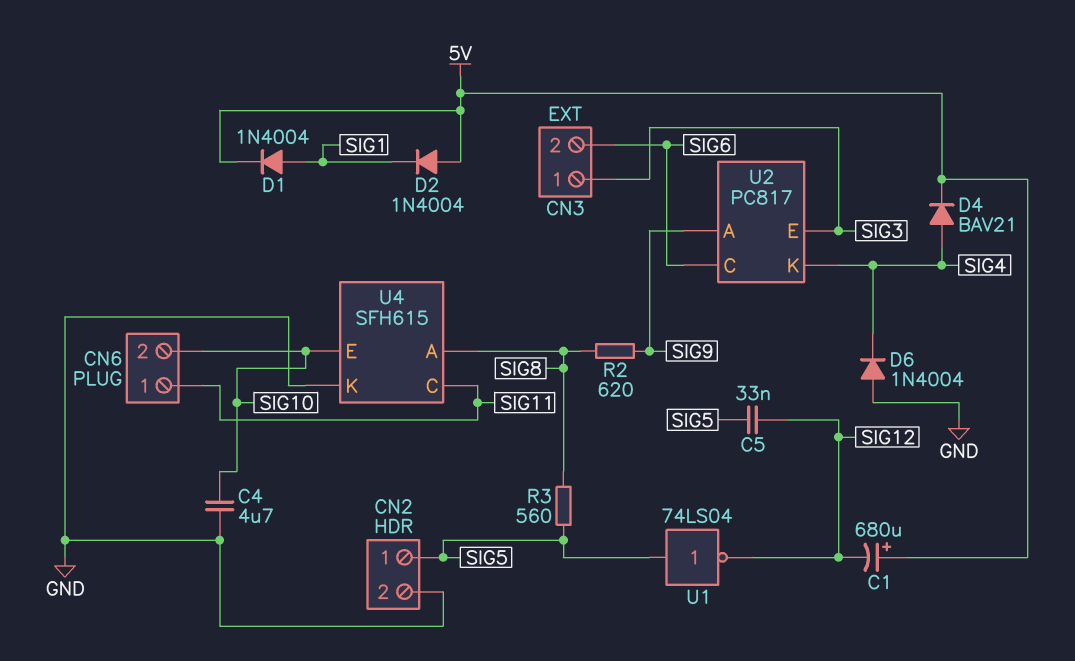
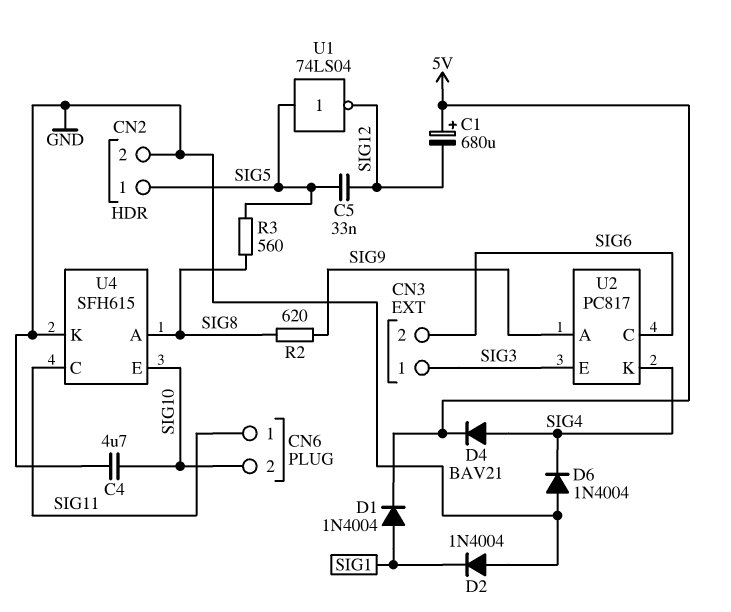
D2: diode 1N4004 (A 5V, K SIG1) -> diode 1N4004 (A GND, K SIG1)

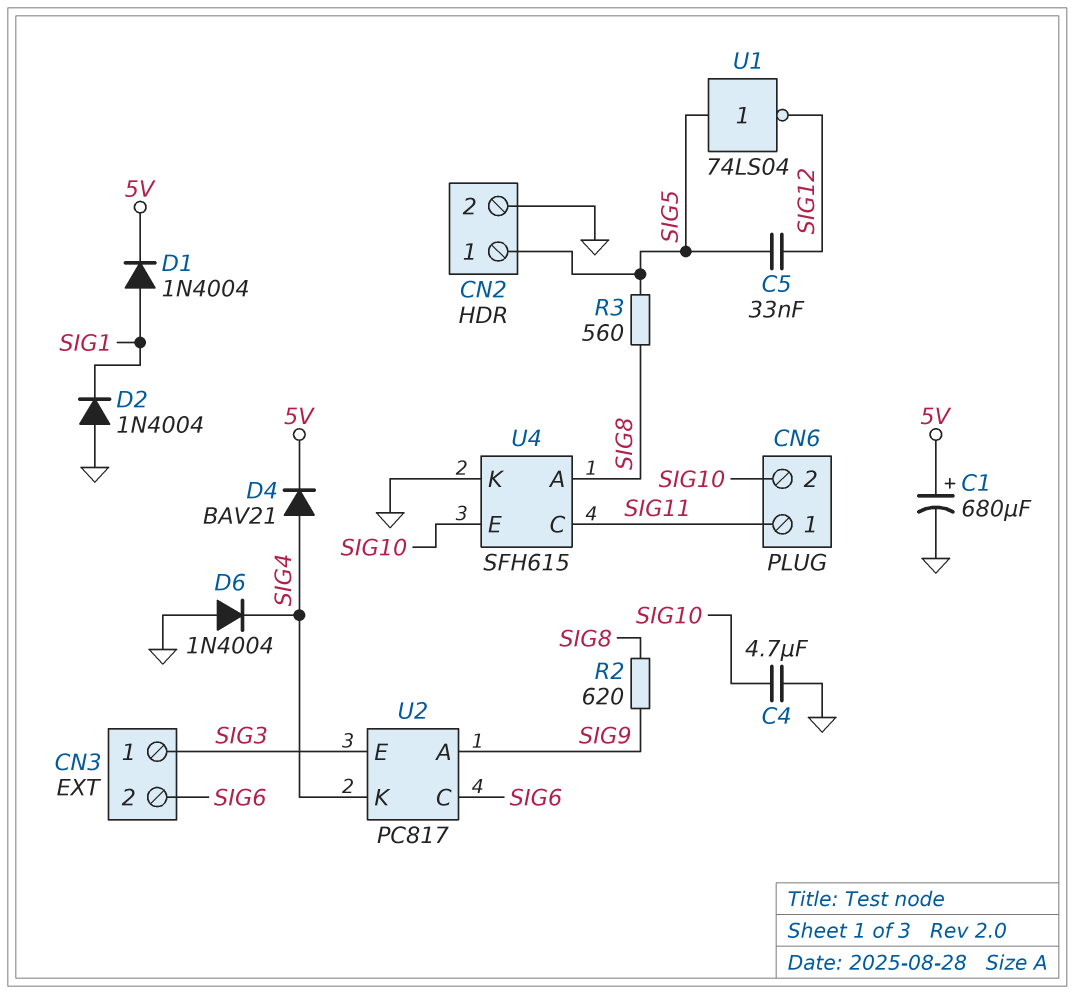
C1: 680uF (plus 5V, minus SIG12) -> 680uF (plus 5V, minus GND)

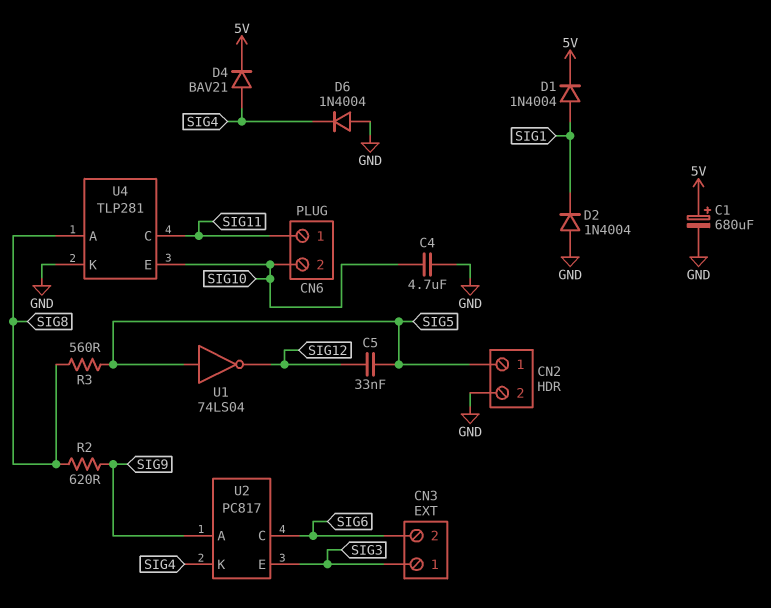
U4: SFH615 -> TLP281

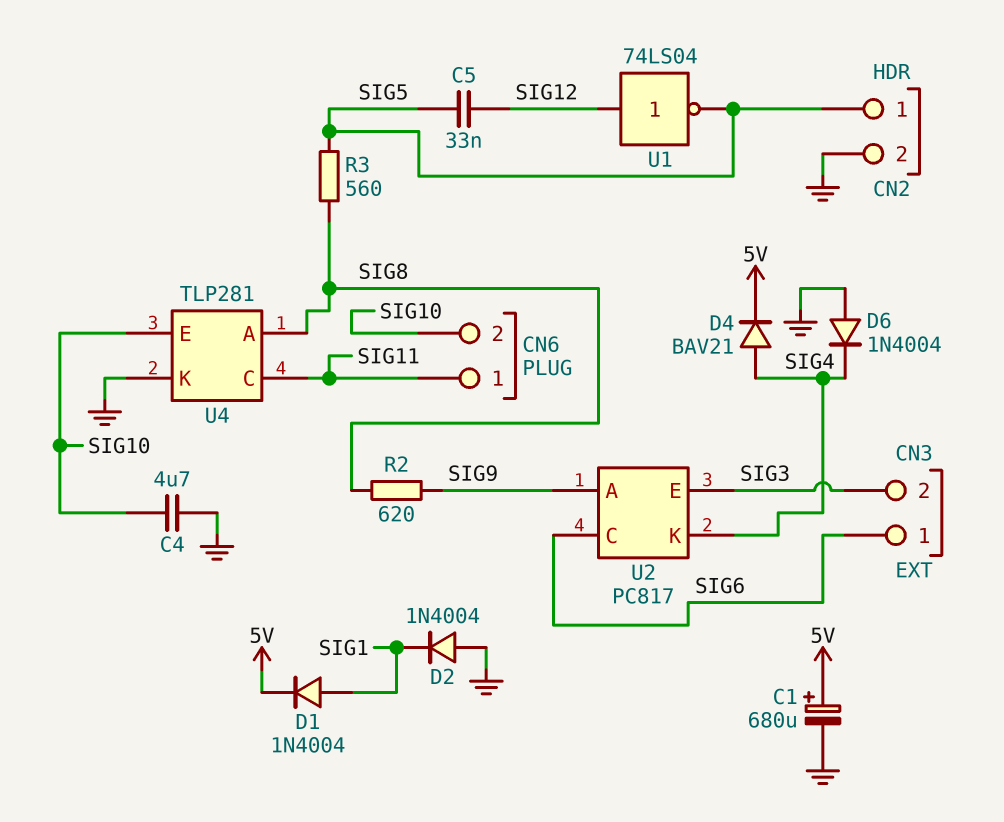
CN3 pin 1: SIG3 -> SIG6
CN3 pin 2: SIG6 -> SIG3
U1: NOT 74LS04 (in SIG5, out SIG12) -> NOT 74LS04 (in SIG12, out SIG5)

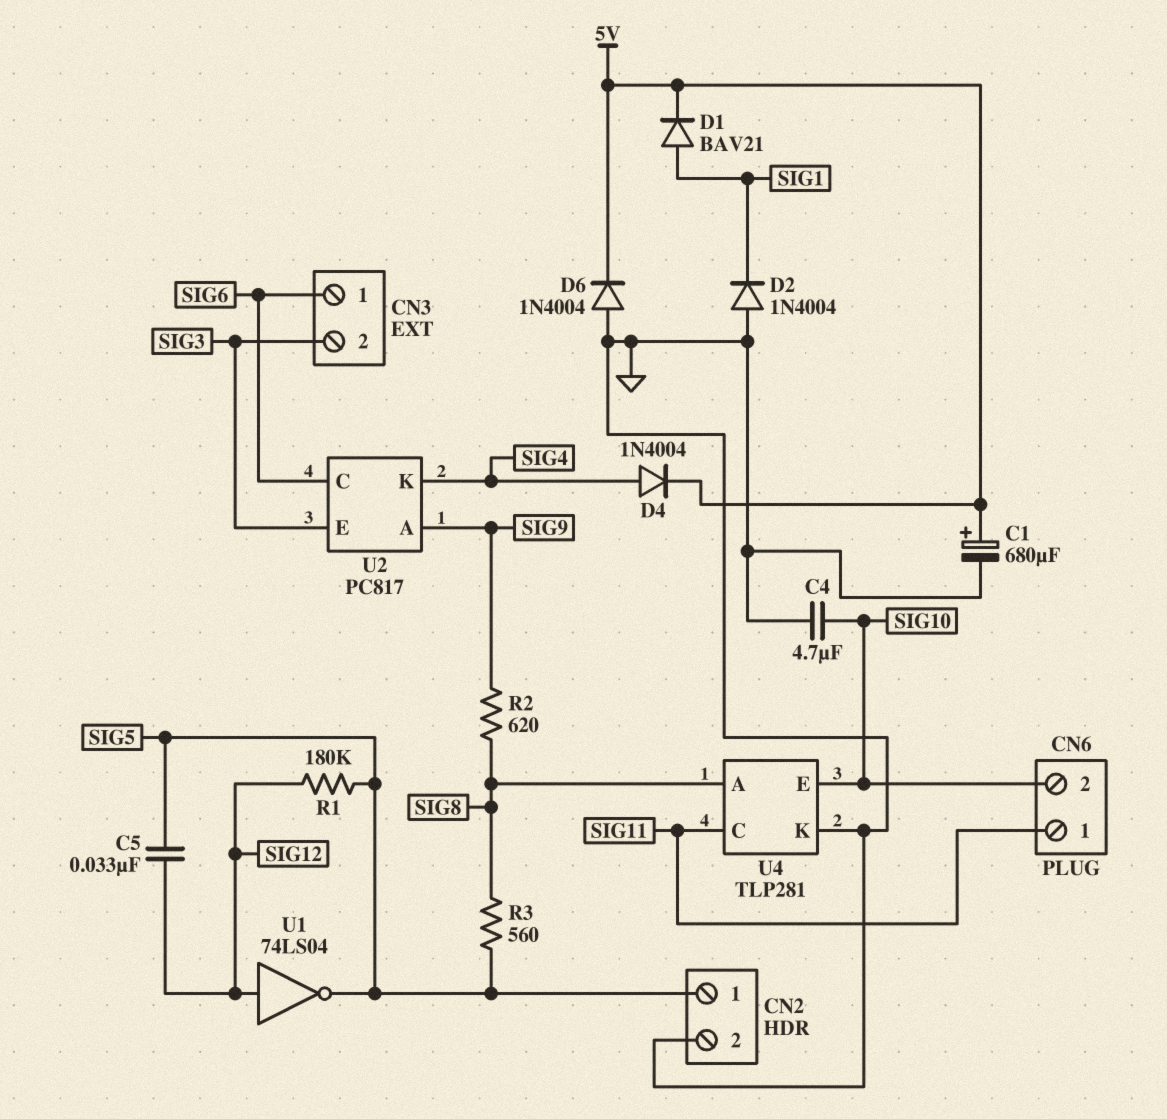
D1: diode 1N4004 (A SIG1, K 5V) -> diode BAV21 (A SIG1, K 5V)
D4: diode BAV21 (A SIG4, K 5V) -> diode 1N4004 (A SIG4, K 5V)
D6: diode 1N4004 (A GND, K SIG4) -> diode 1N4004 (A GND, K 5V)
R1: none -> 180k (SIG5, SIG12)

